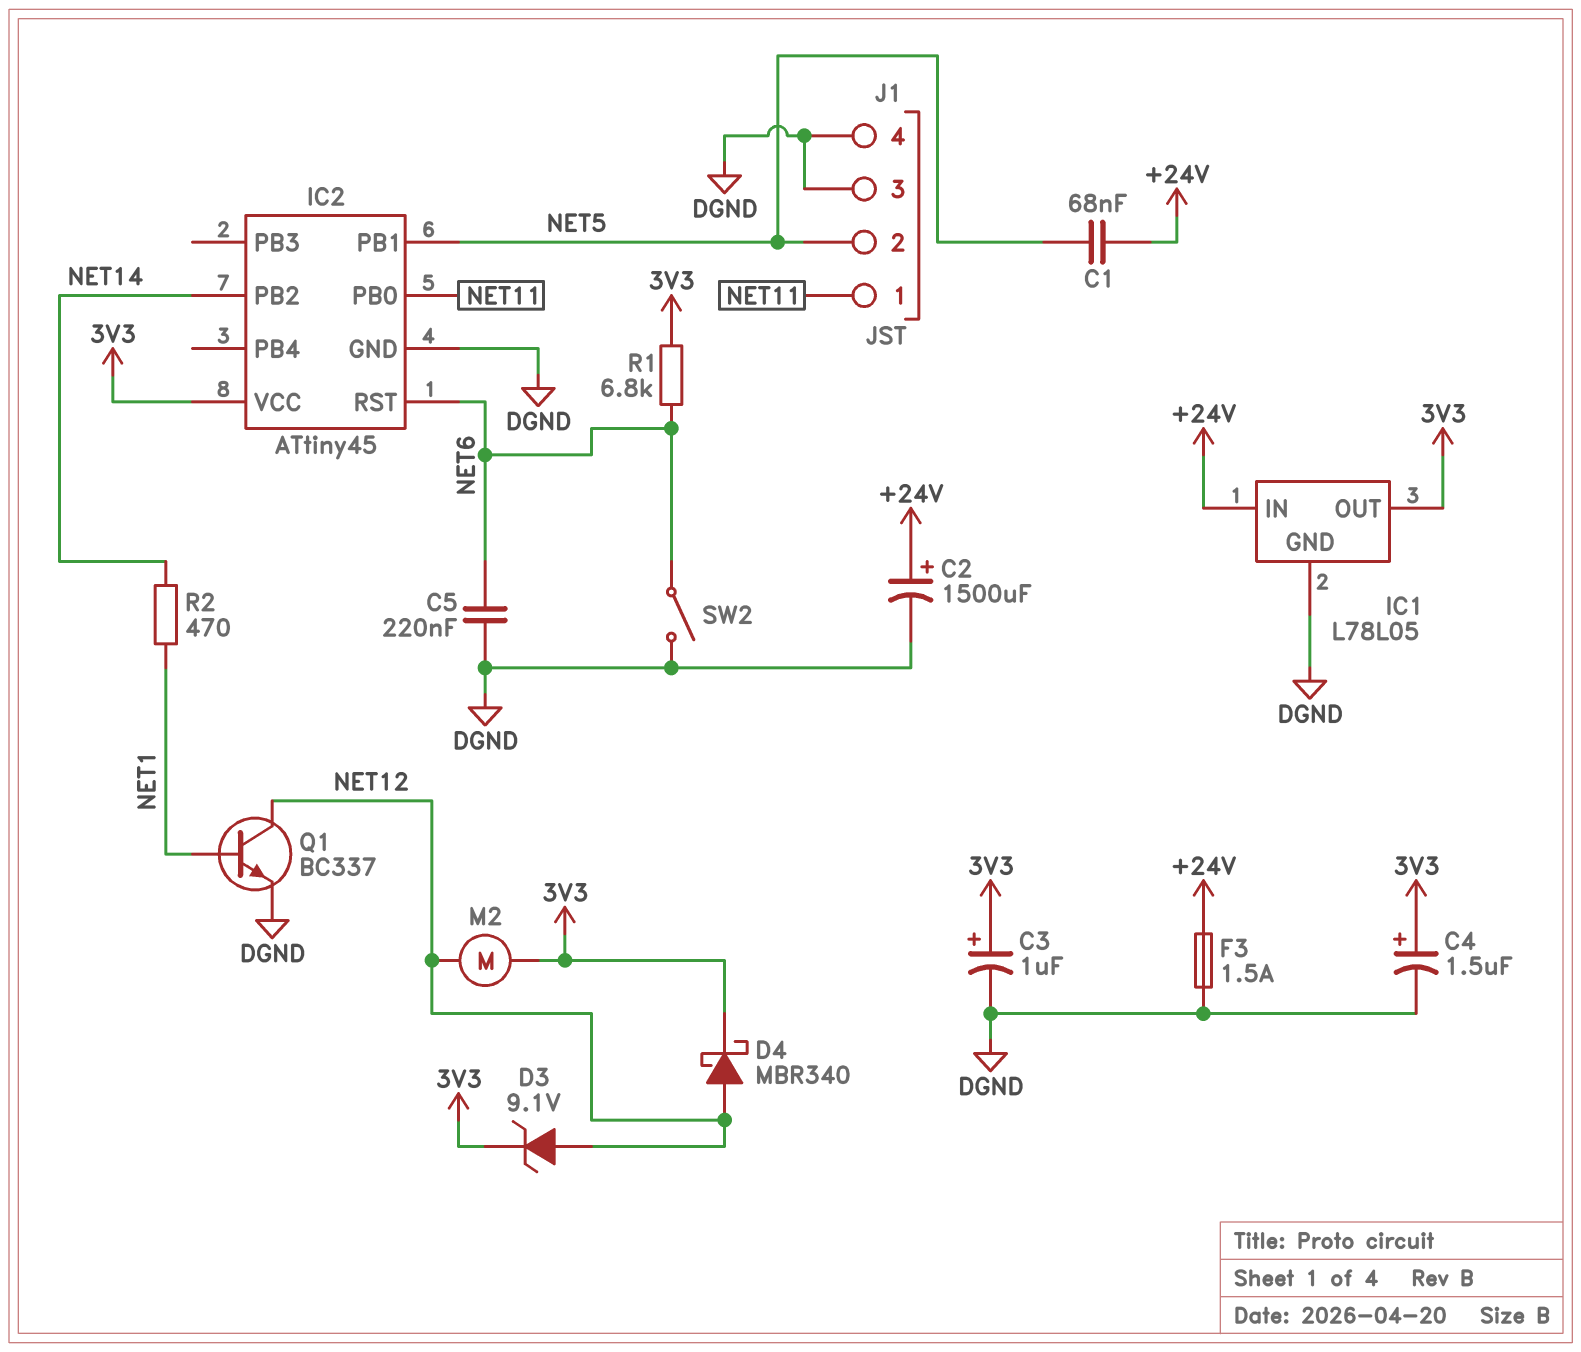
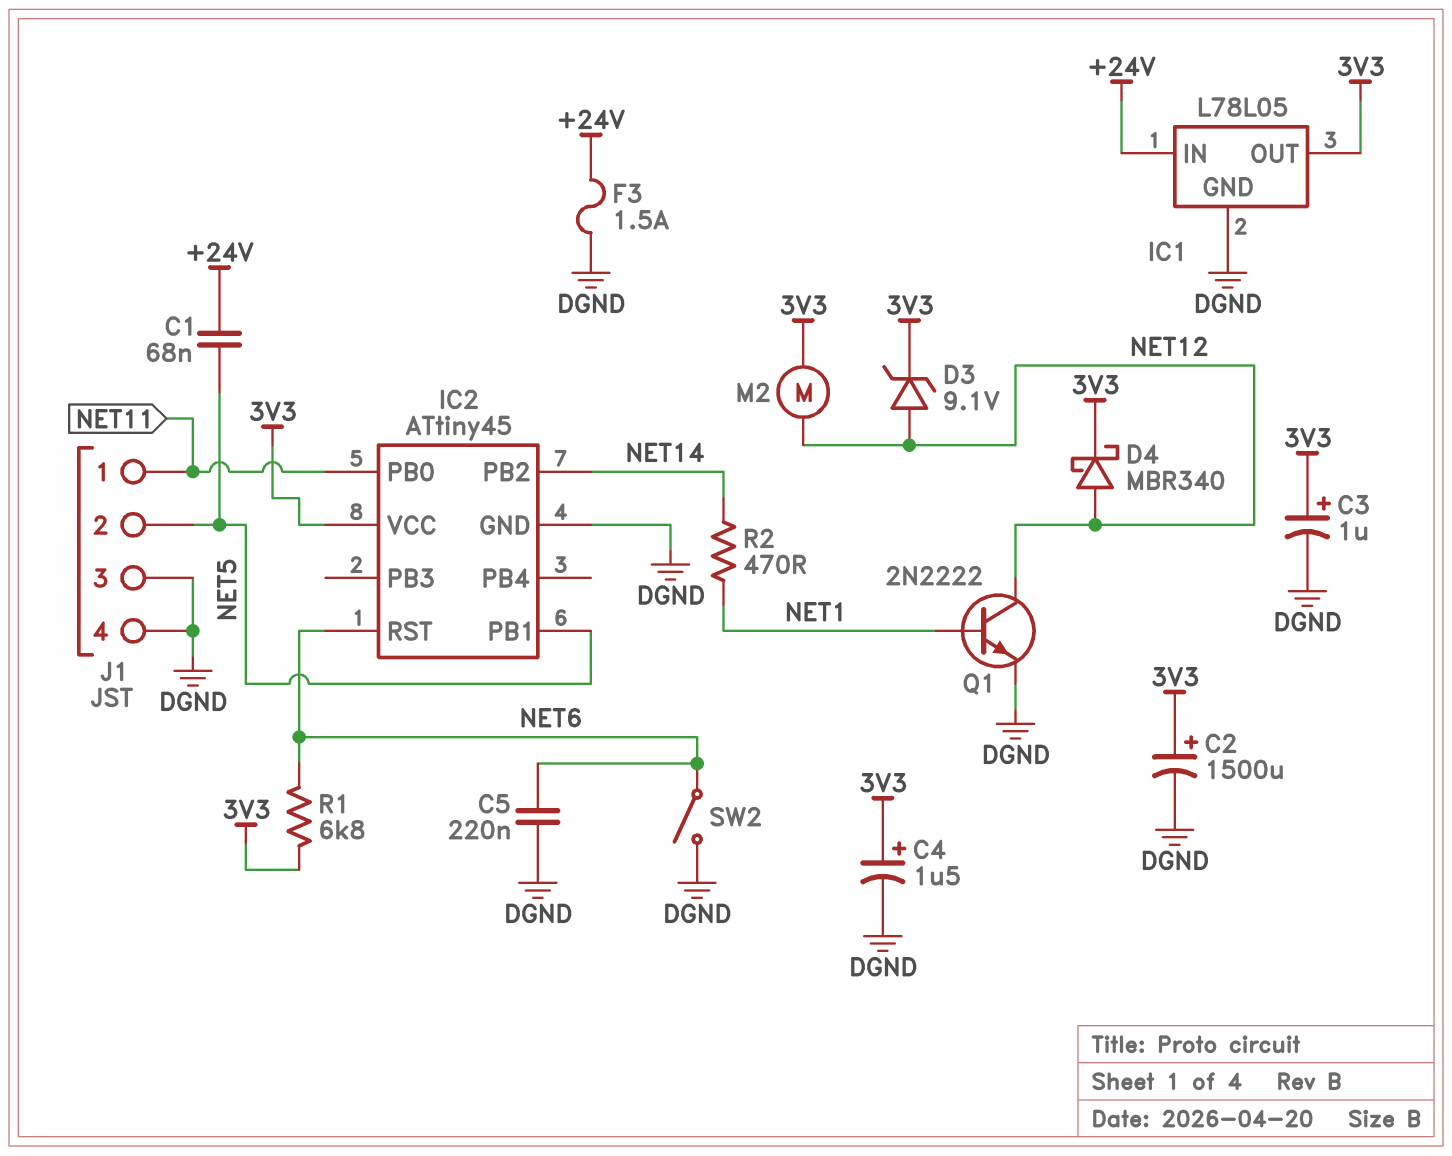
C2: 1500uF (plus +24V, minus DGND) -> 1500uF (plus 3V3, minus DGND)
Q1: NPN BC337 (B NET1, C NET12, E DGND) -> NPN 2N2222 (B NET1, C NET12, E DGND)

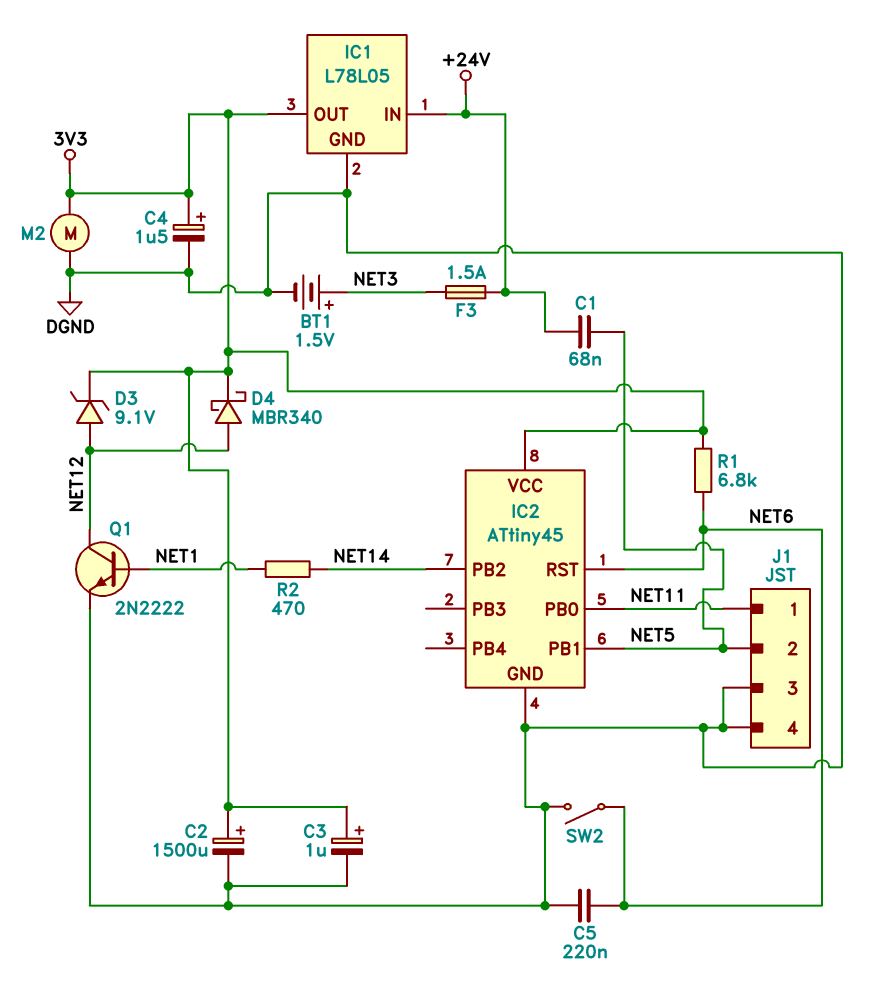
BT1: none -> 1.5V (plus NET3, minus DGND)
F3: 1.5A (+24V, DGND) -> 1.5A (+24V, NET3)
M2: motor (3V3, NET12) -> motor (3V3, DGND)

